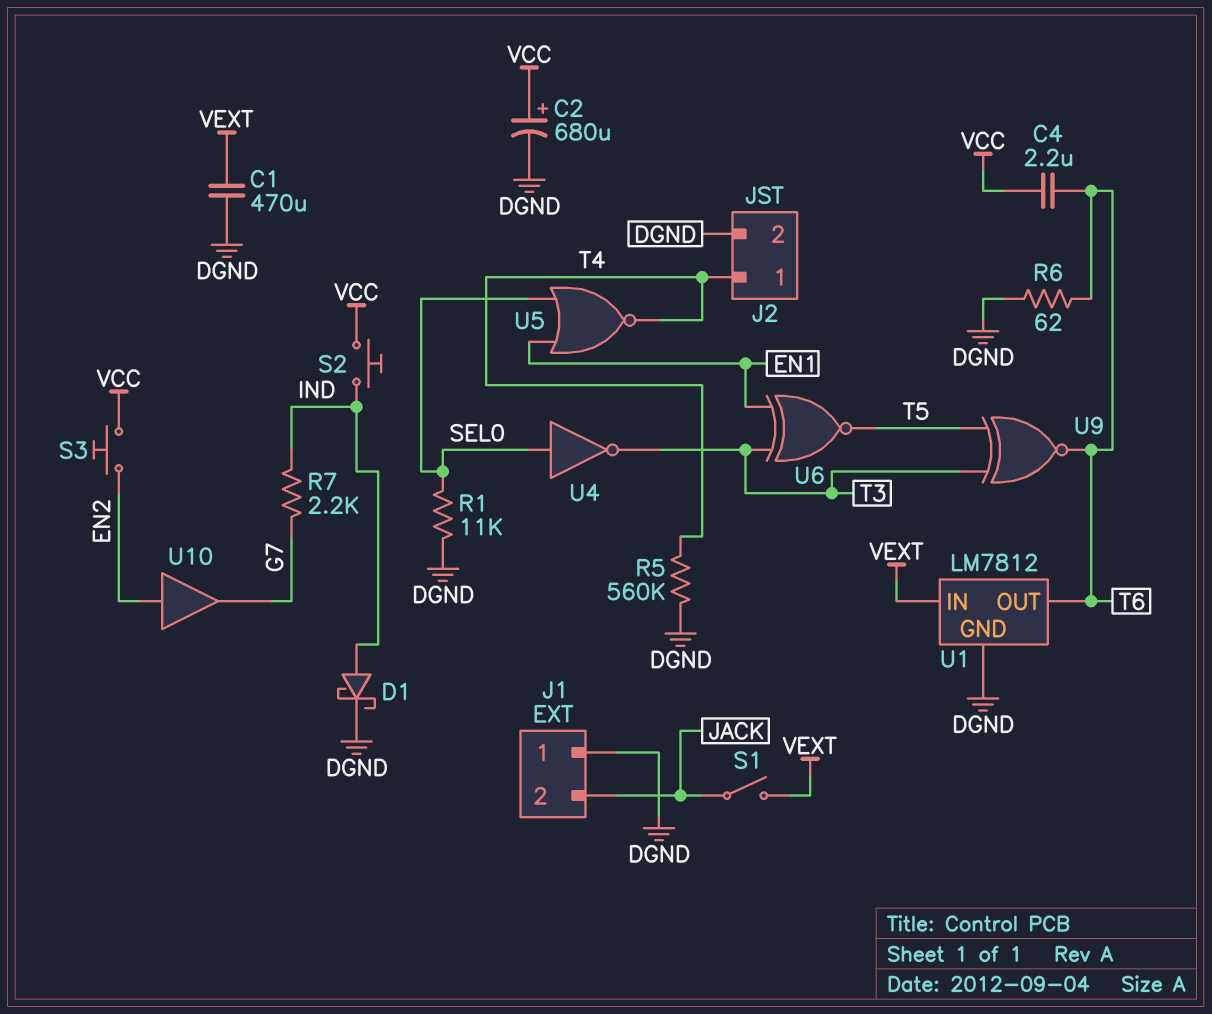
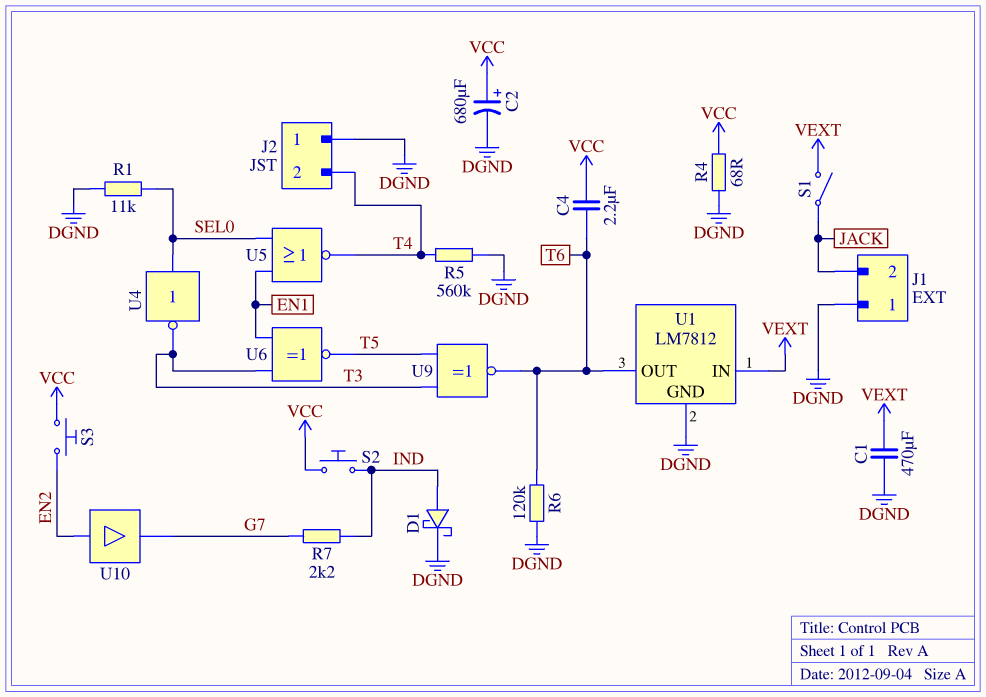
J2 pin 1: T4 -> DGND
J2 pin 2: DGND -> T4
R4: none -> 68 (DGND, VCC)
R6: 62 (DGND, T6) -> 120k (DGND, T6)

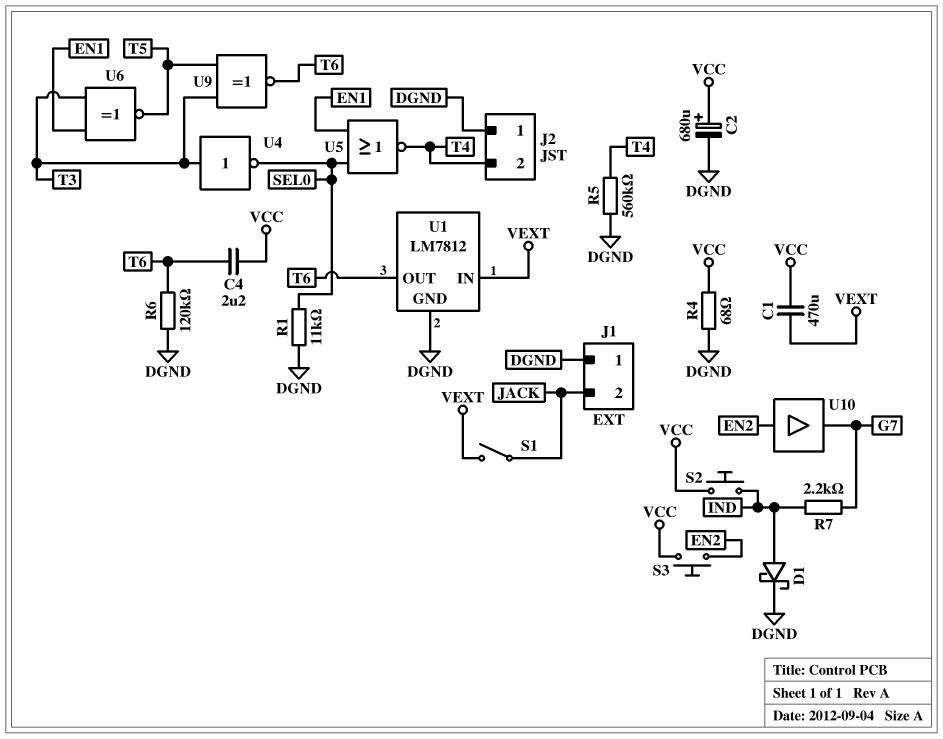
C1: 470uF (DGND, VEXT) -> 470uF (VCC, VEXT)
U4: NOT (in SEL0, out T3) -> NOT (in T3, out SEL0)

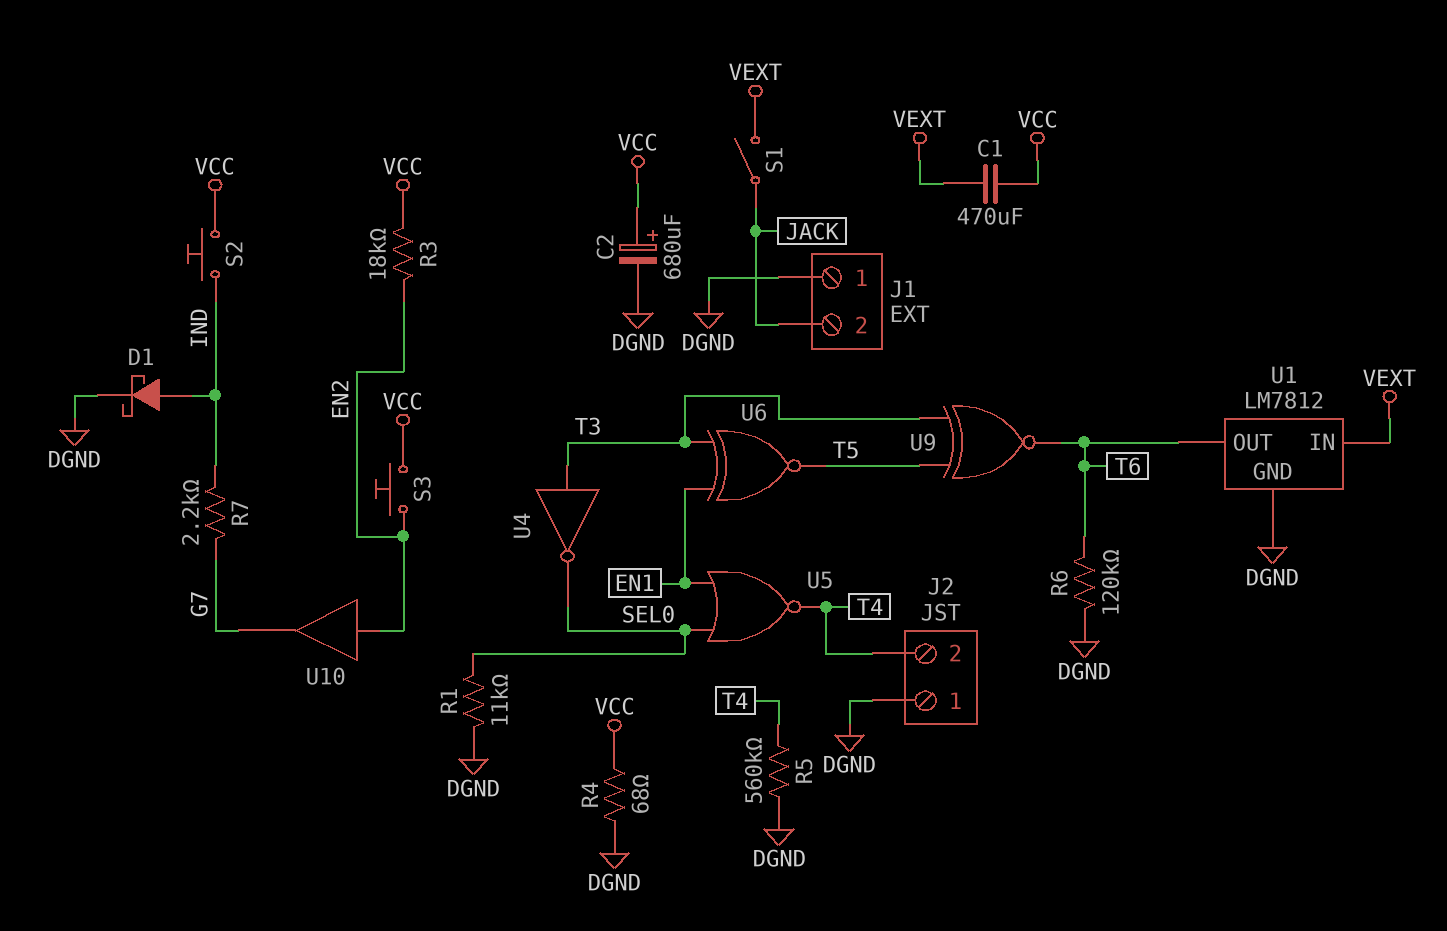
C4: 2.2uF (T6, VCC) -> none
R3: none -> 18k (EN2, VCC)

